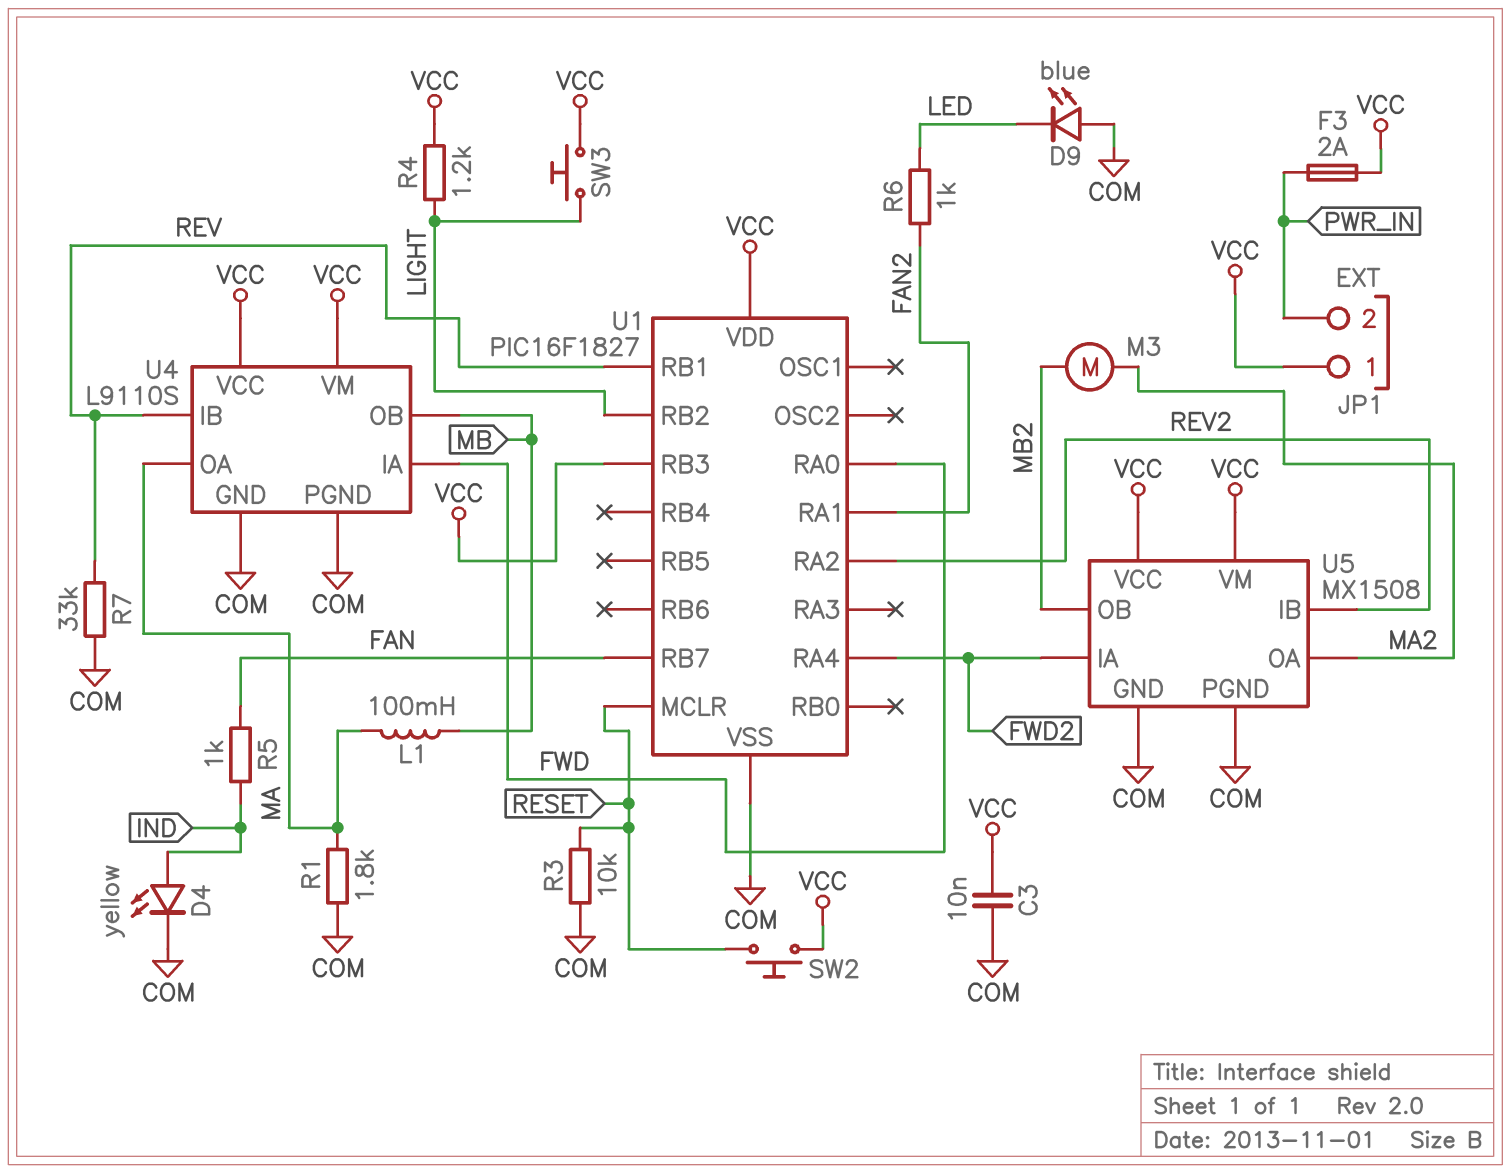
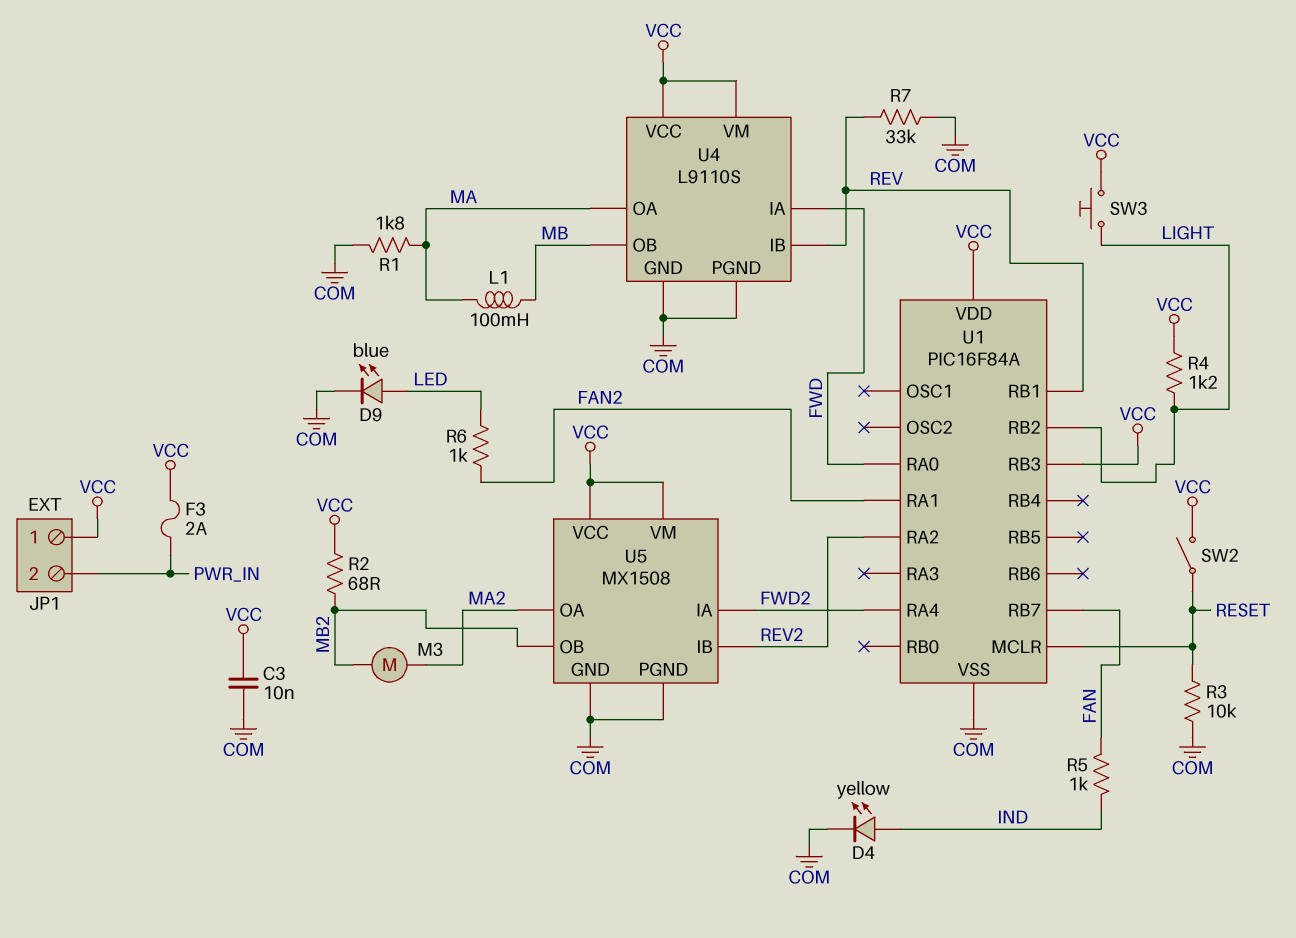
D9: LED blue (A COM, K LED) -> LED blue (A LED, K COM)
R2: none -> 68 (MB2, VCC)
SW2: button (RESET, VCC) -> switch (RESET, VCC)
U1: PIC16F1827 -> PIC16F84A

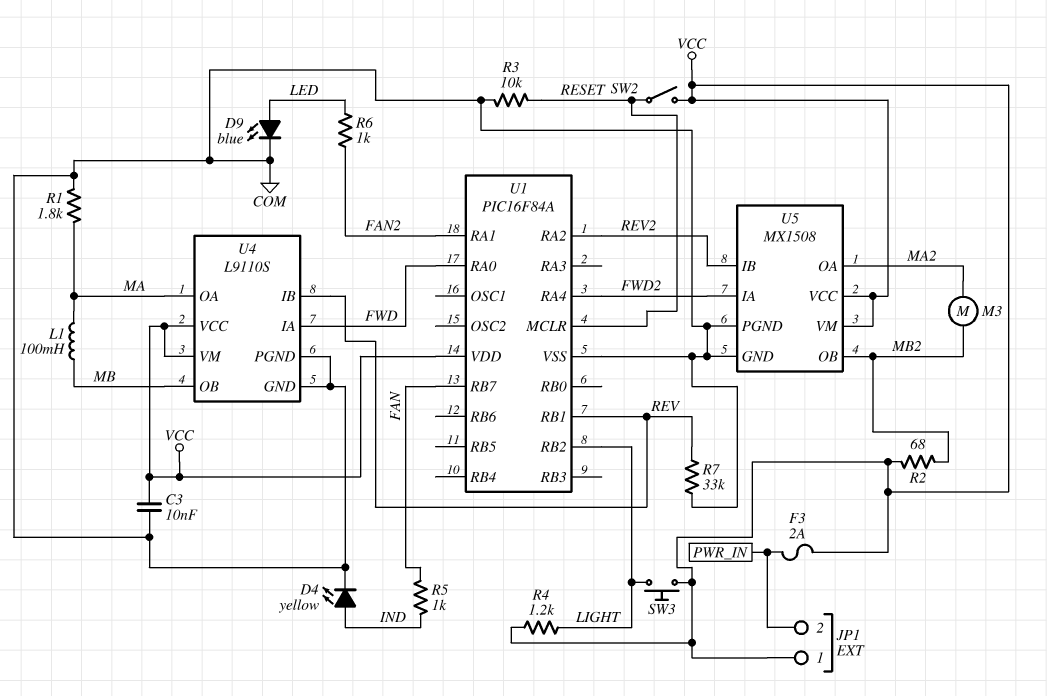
U1 pin RB3: VCC -> none

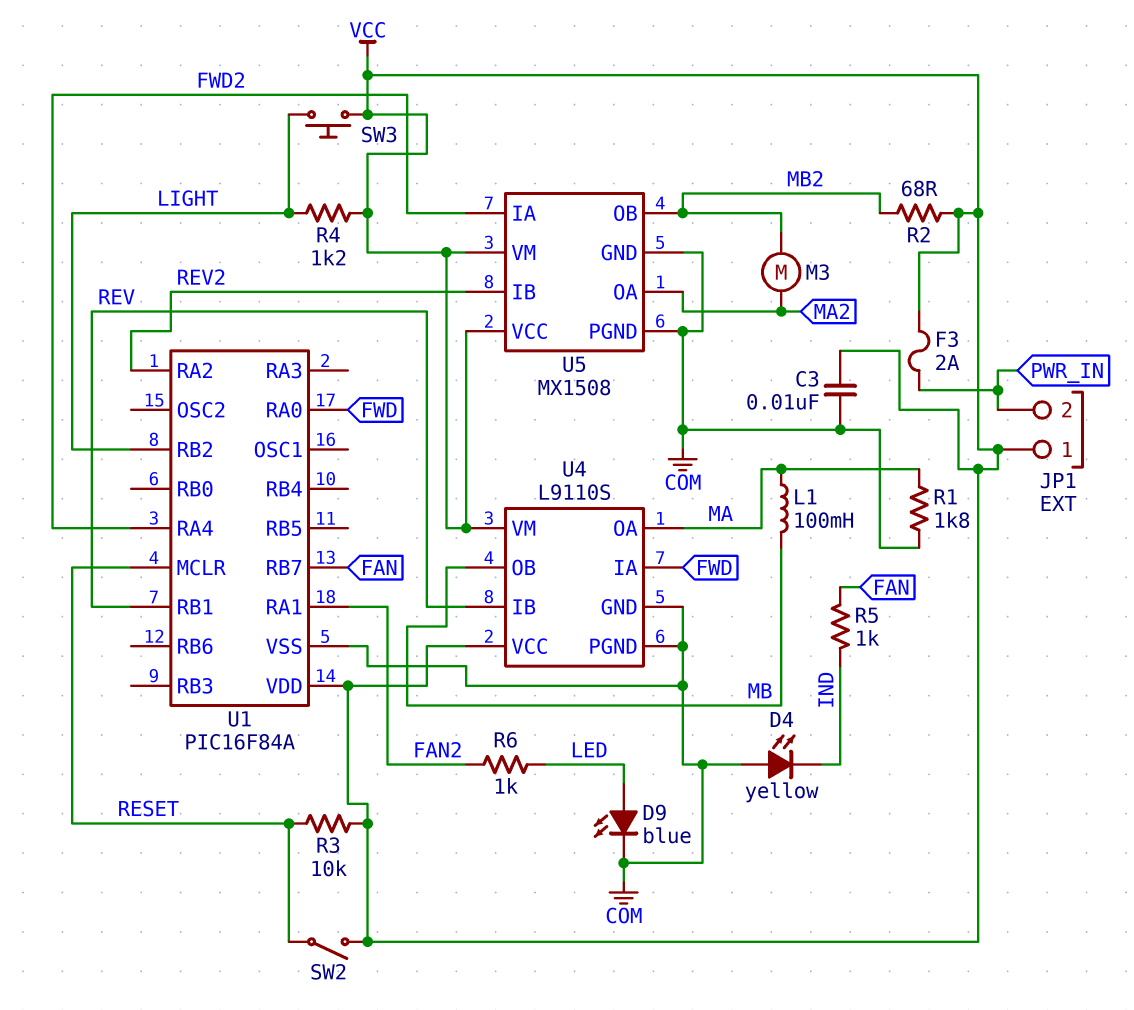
D4: LED yellow (A IND, K COM) -> LED yellow (A COM, K IND)
R3: 10k (COM, RESET) -> 10k (RESET, VCC)
R7: 33k (COM, REV) -> none

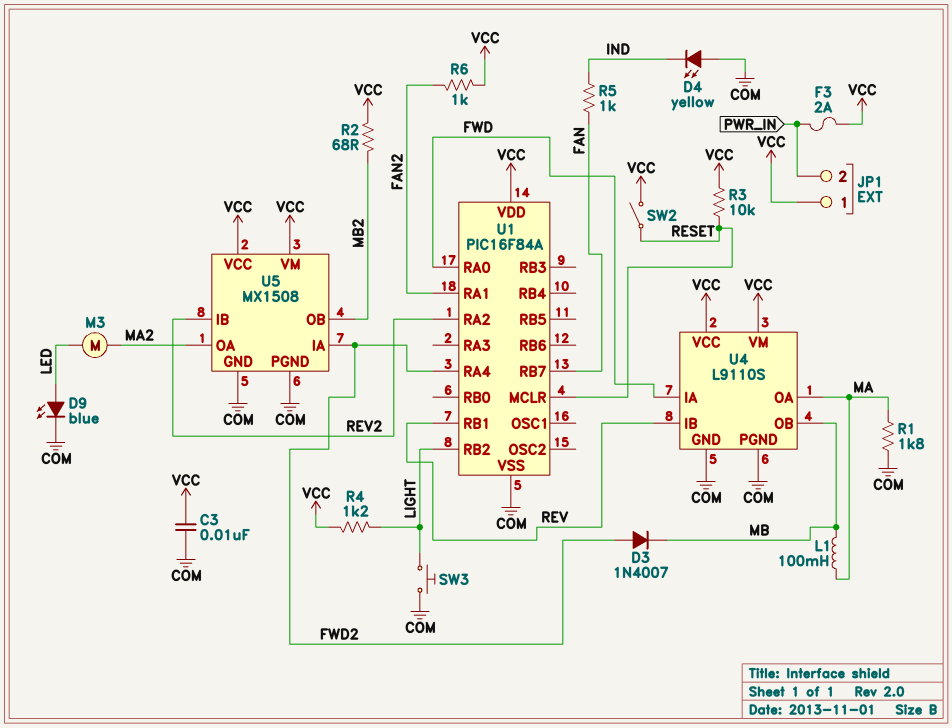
D3: none -> diode 1N4007 (A FWD2, K MB)
M3: motor (MA2, MB2) -> motor (LED, MA2)
R6: 1k (FAN2, LED) -> 1k (FAN2, VCC)
SW3: button (LIGHT, VCC) -> button (COM, LIGHT)

